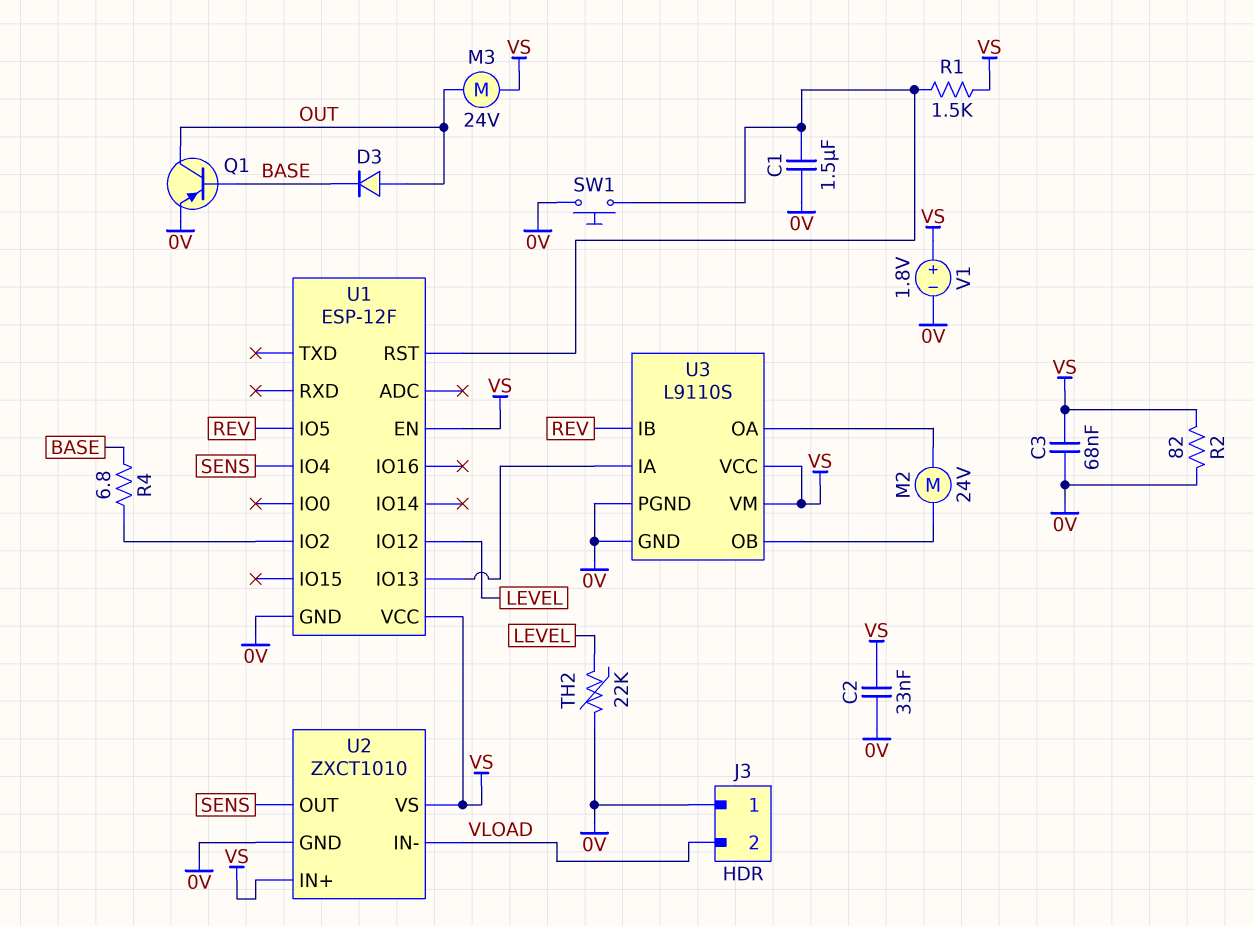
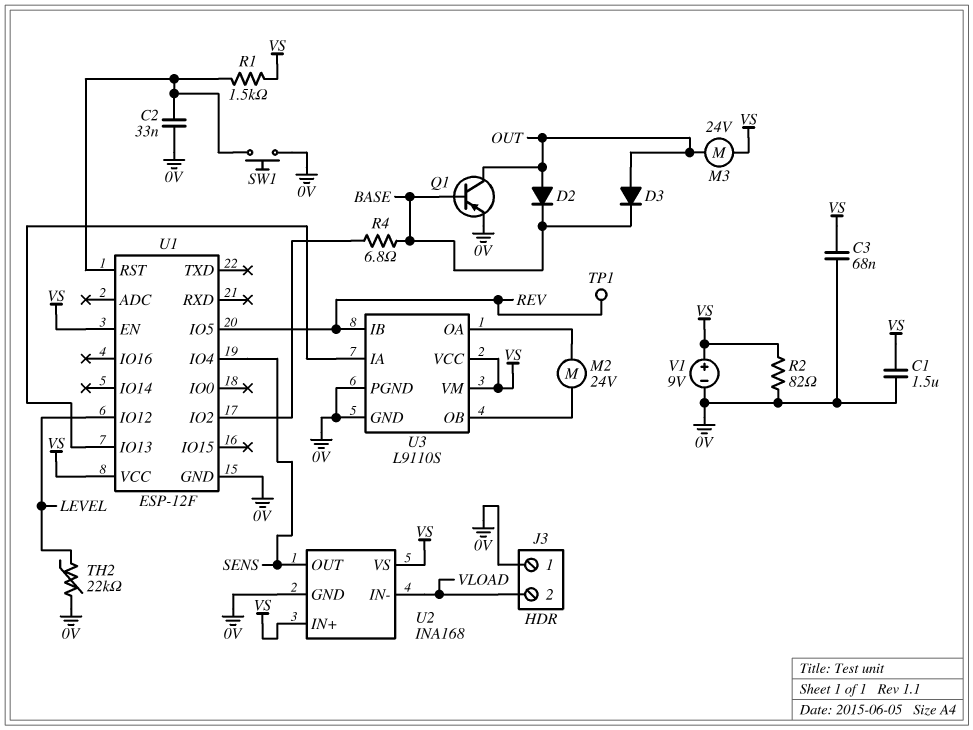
C1: 1.5uF (0V, U1/RST) -> 1.5uF (0V, VS)
C2: 33nF (0V, VS) -> 33nF (0V, U1/RST)
D2: none -> diode (A OUT, K BASE)
TP1: none -> test point (REV)
U2: ZXCT1010 -> INA168
V1: 1.8V (plus VS, minus 0V) -> 9V (plus VS, minus 0V)

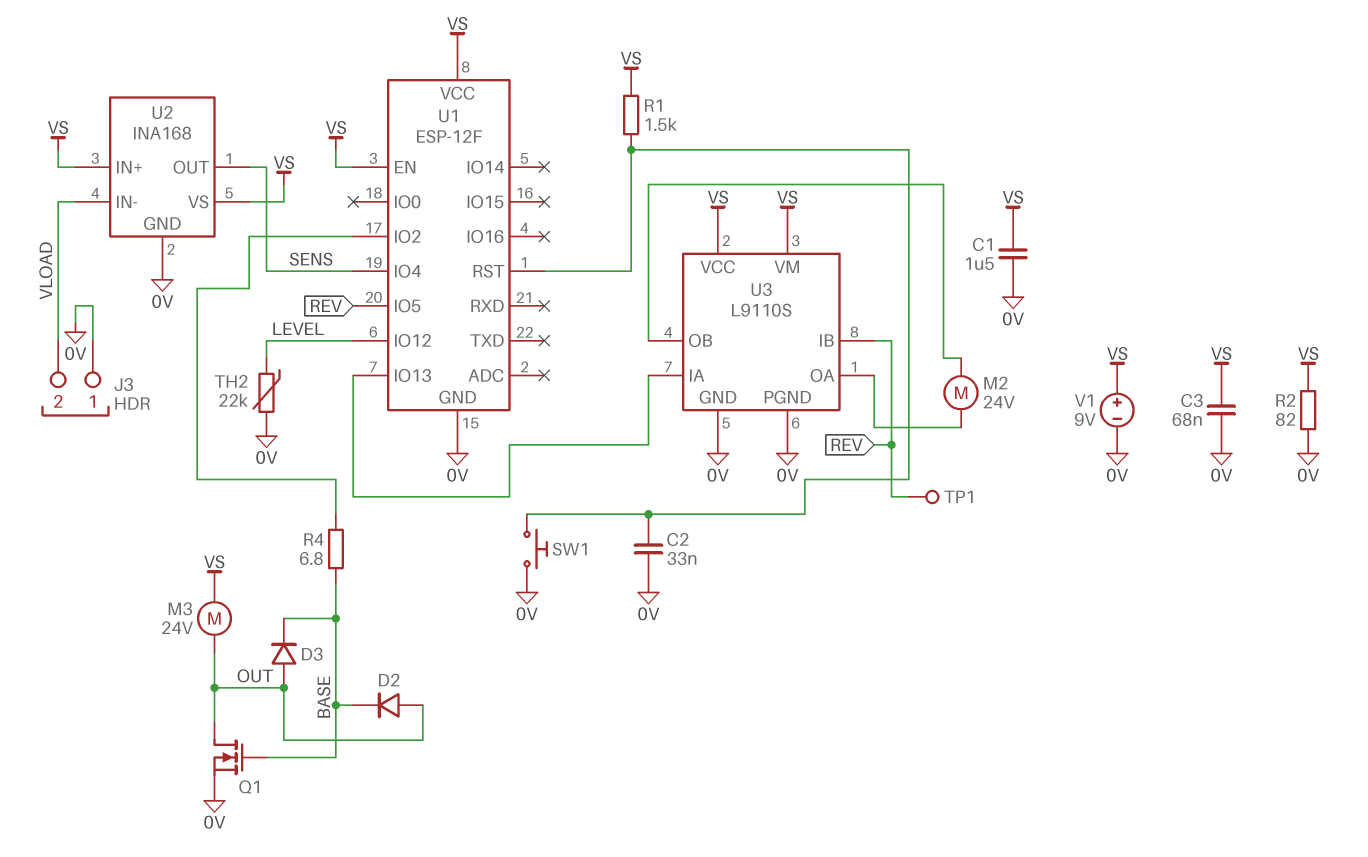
Q1: PNP (B BASE, C OUT, E 0V) -> NMOS (G BASE, D OUT, S 0V)

